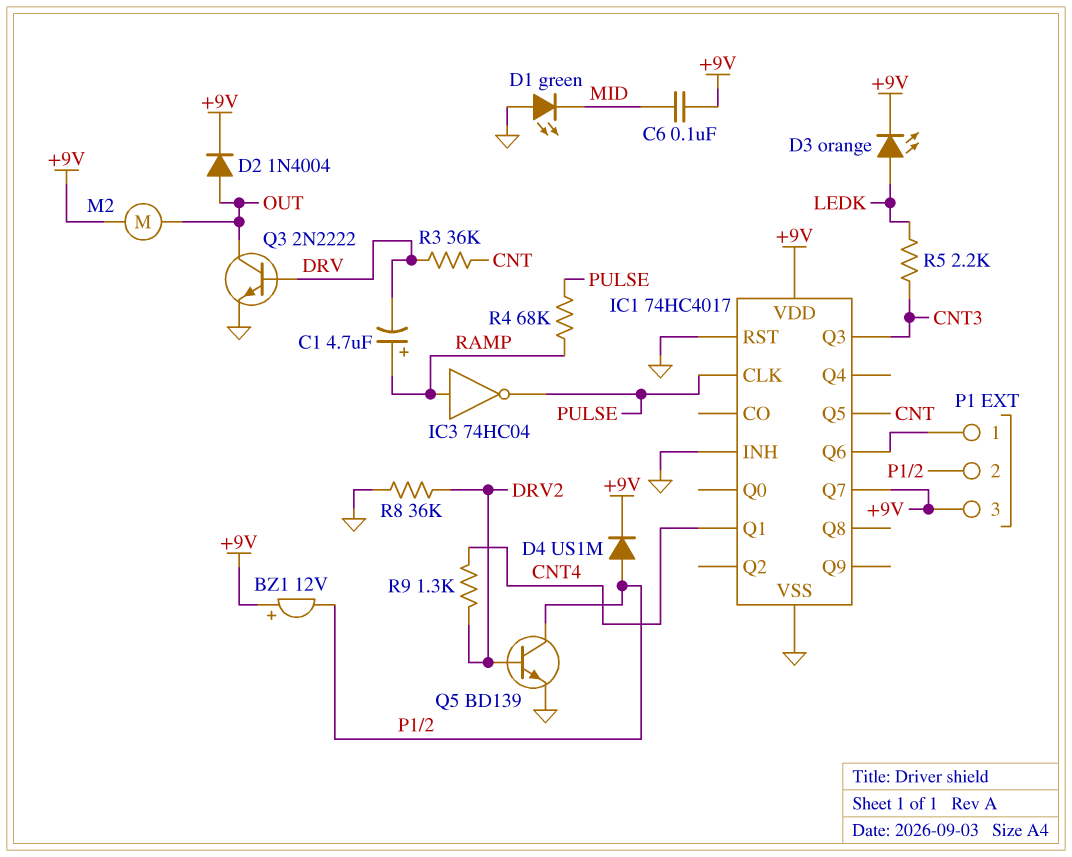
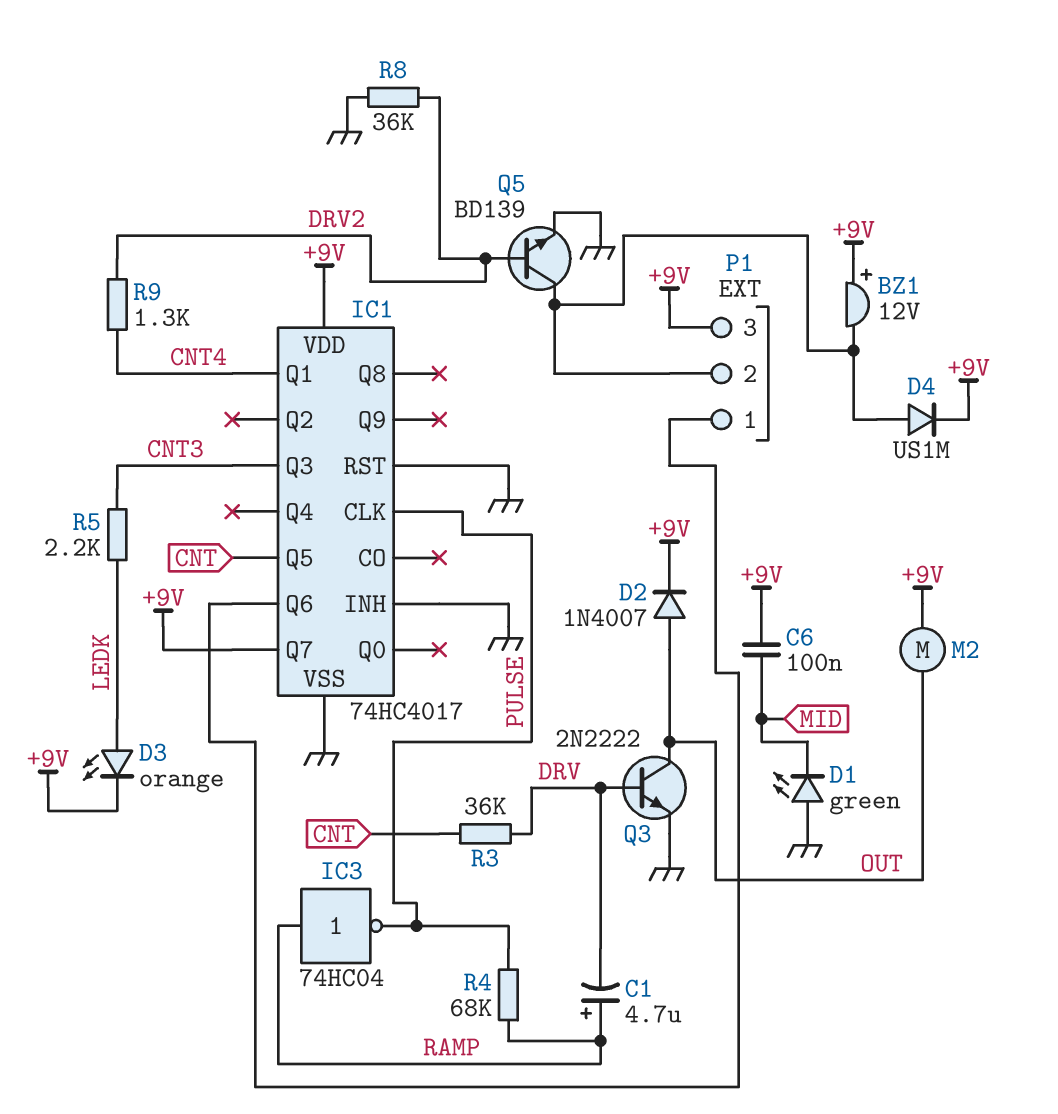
D2: diode 1N4004 (A OUT, K +9V) -> diode 1N4007 (A OUT, K +9V)

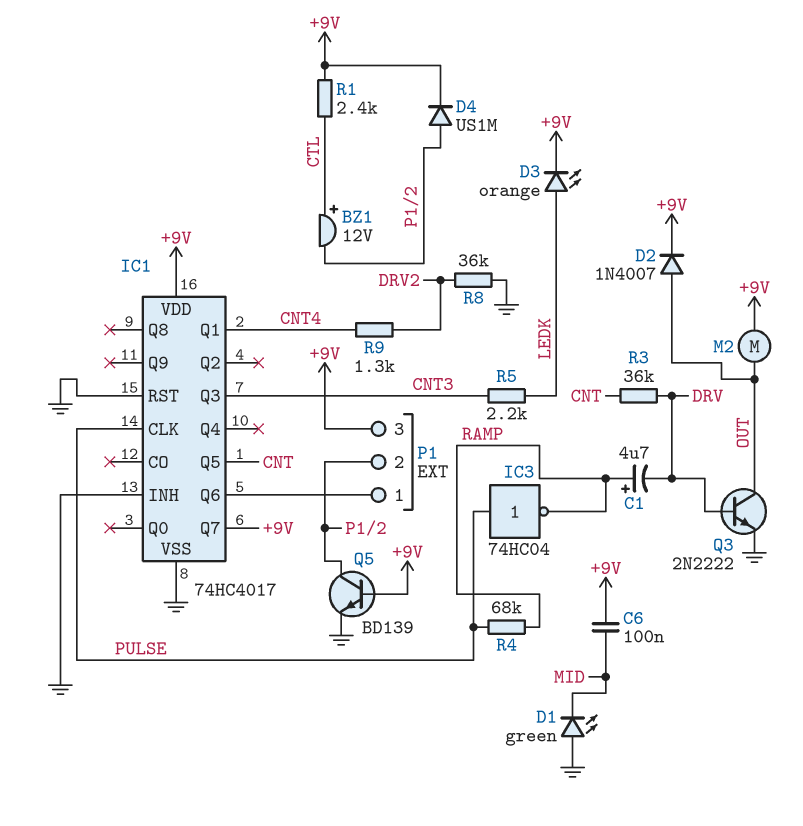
BZ1: buzzer 12V (plus +9V, minus P1/2) -> buzzer 12V (plus CTL, minus P1/2)
IC3: NOT 74HC04 (in RAMP, out PULSE) -> NOT 74HC04 (in PULSE, out RAMP)
Q5: NPN BD139 (B DRV2, C P1/2, E GND) -> NPN BD139 (B +9V, C P1/2, E GND)
R1: none -> 2.4k (+9V, CTL)

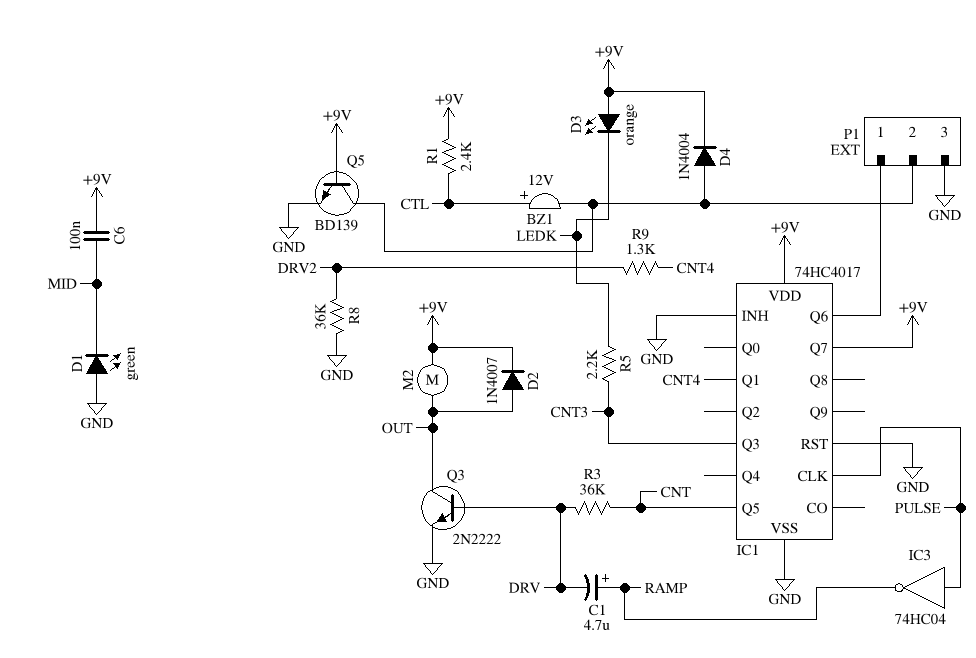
D3: LED orange (A LEDK, K +9V) -> LED orange (A +9V, K LEDK)
D4: diode US1M (A P1/2, K +9V) -> diode 1N4004 (A P1/2, K +9V)
P1 pin 3: +9V -> GND
R4: 68k (PULSE, RAMP) -> none

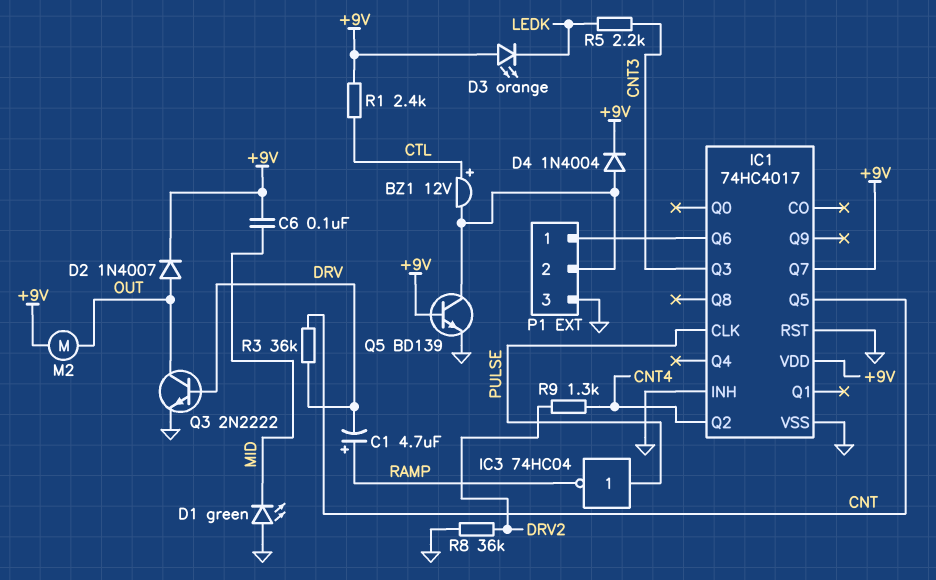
IC1 pin Q1: CNT4 -> none
IC1 pin Q2: none -> CNT4

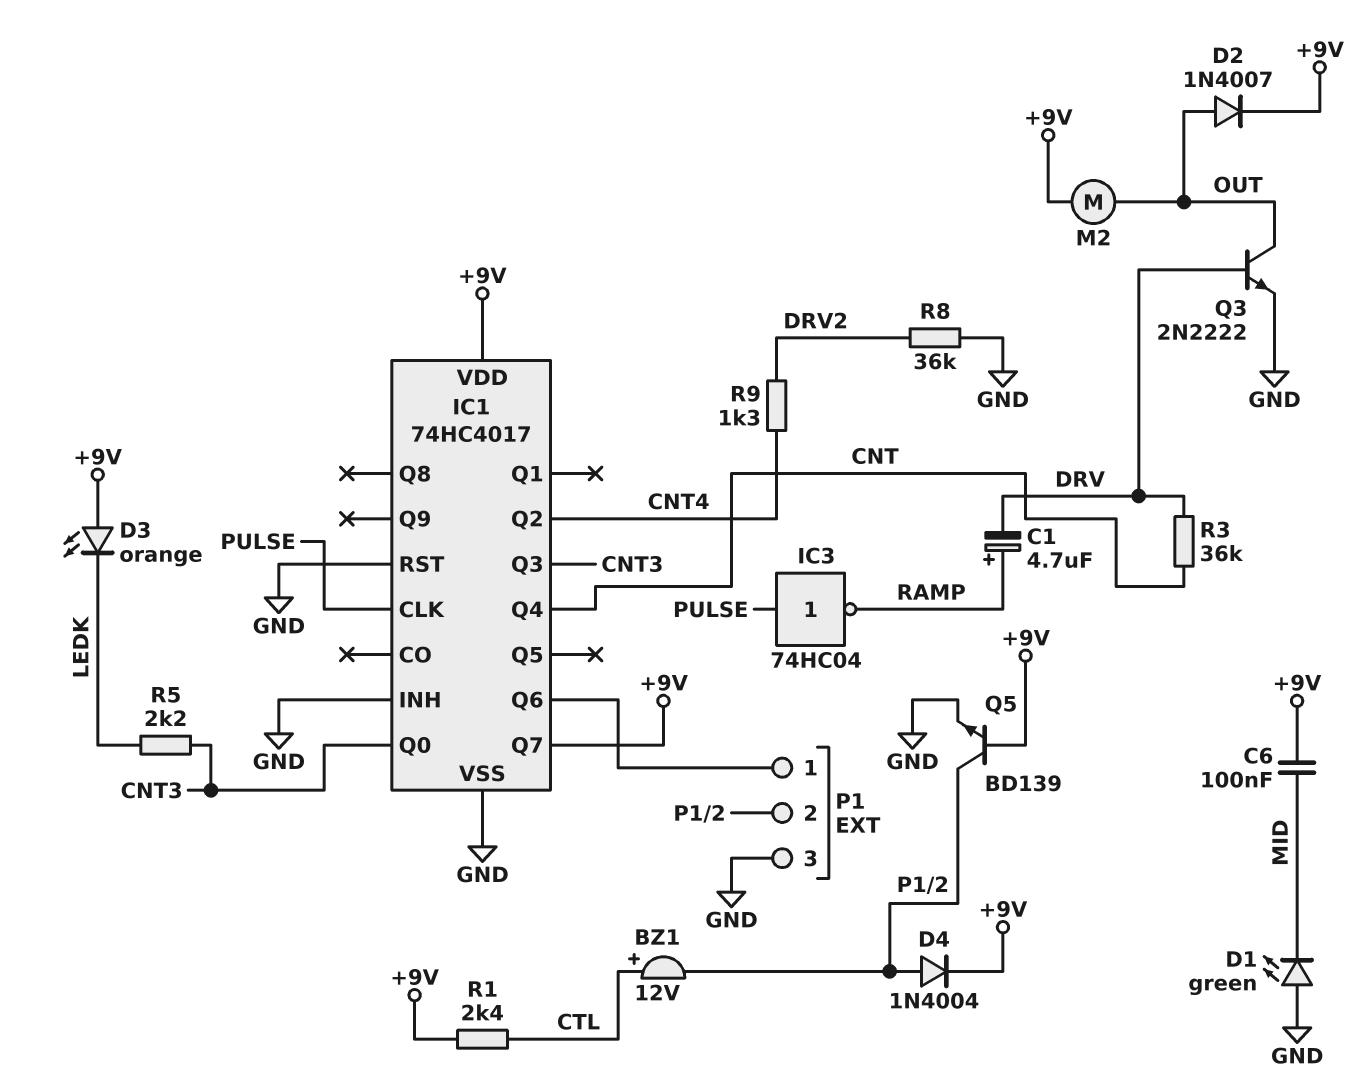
IC1 pin Q0: none -> CNT3
IC1 pin Q4: none -> CNT
IC1 pin Q5: CNT -> none

